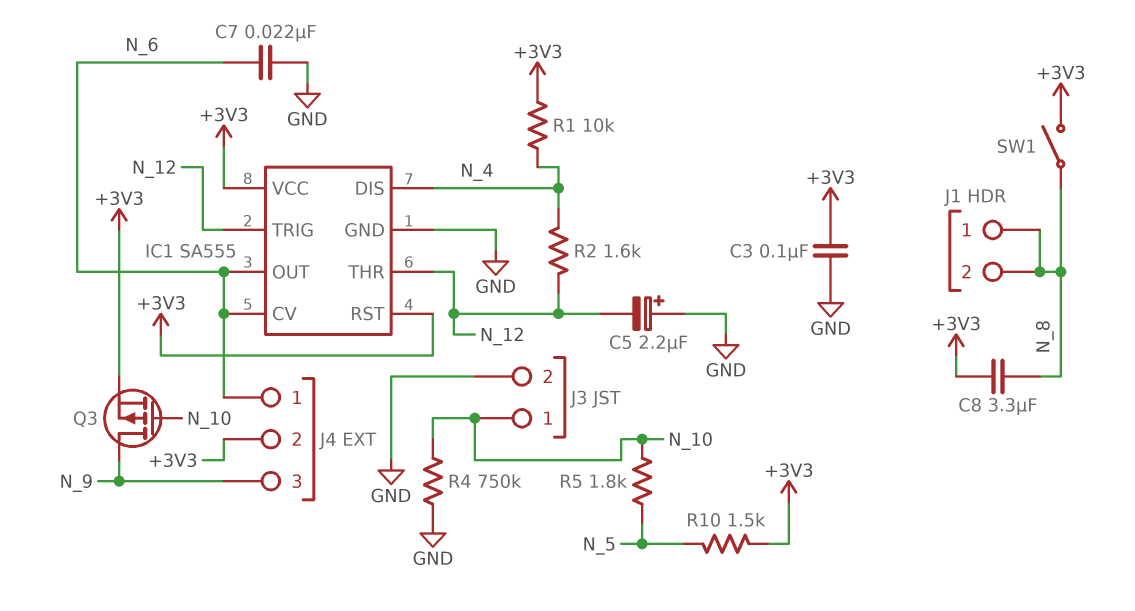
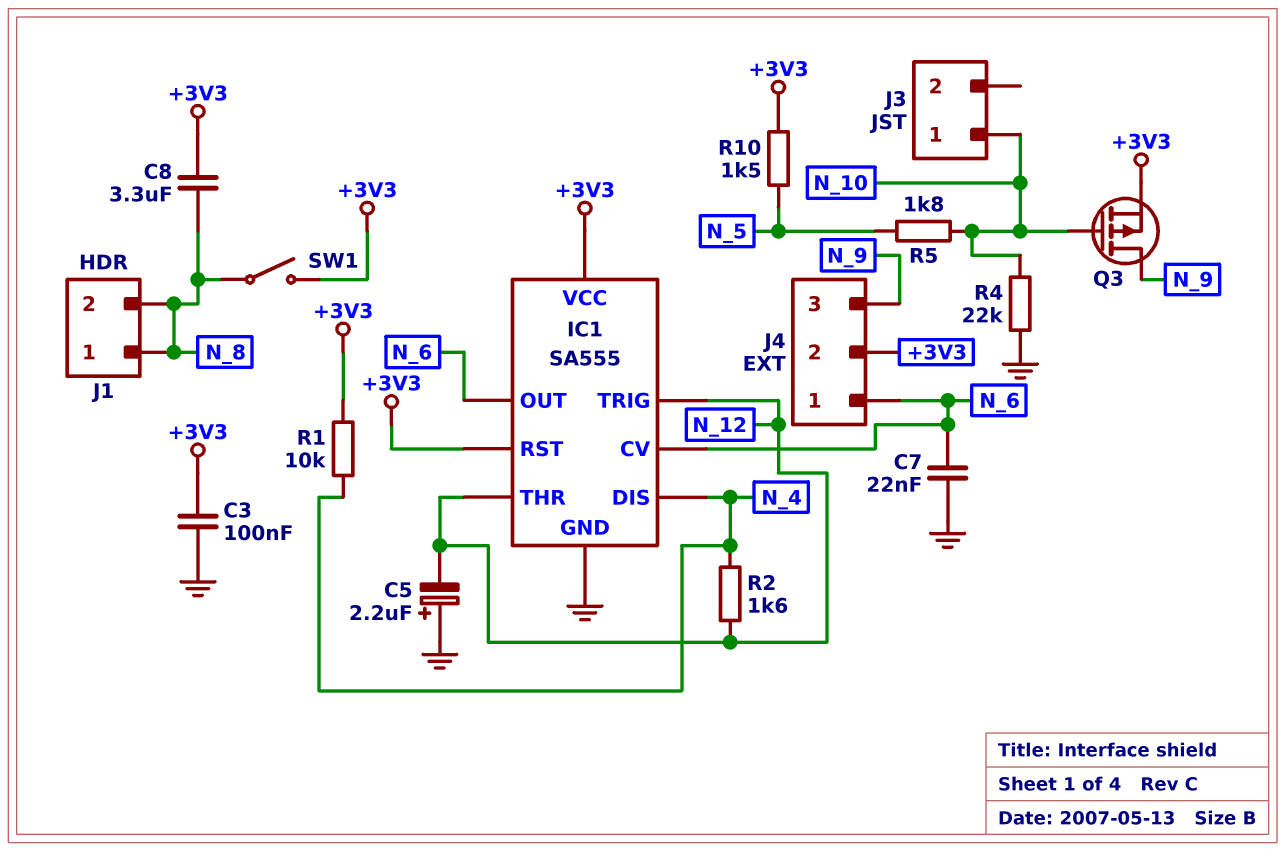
J3 pin 2: GND -> none
R4: 750k (GND, N_10) -> 22k (GND, N_10)

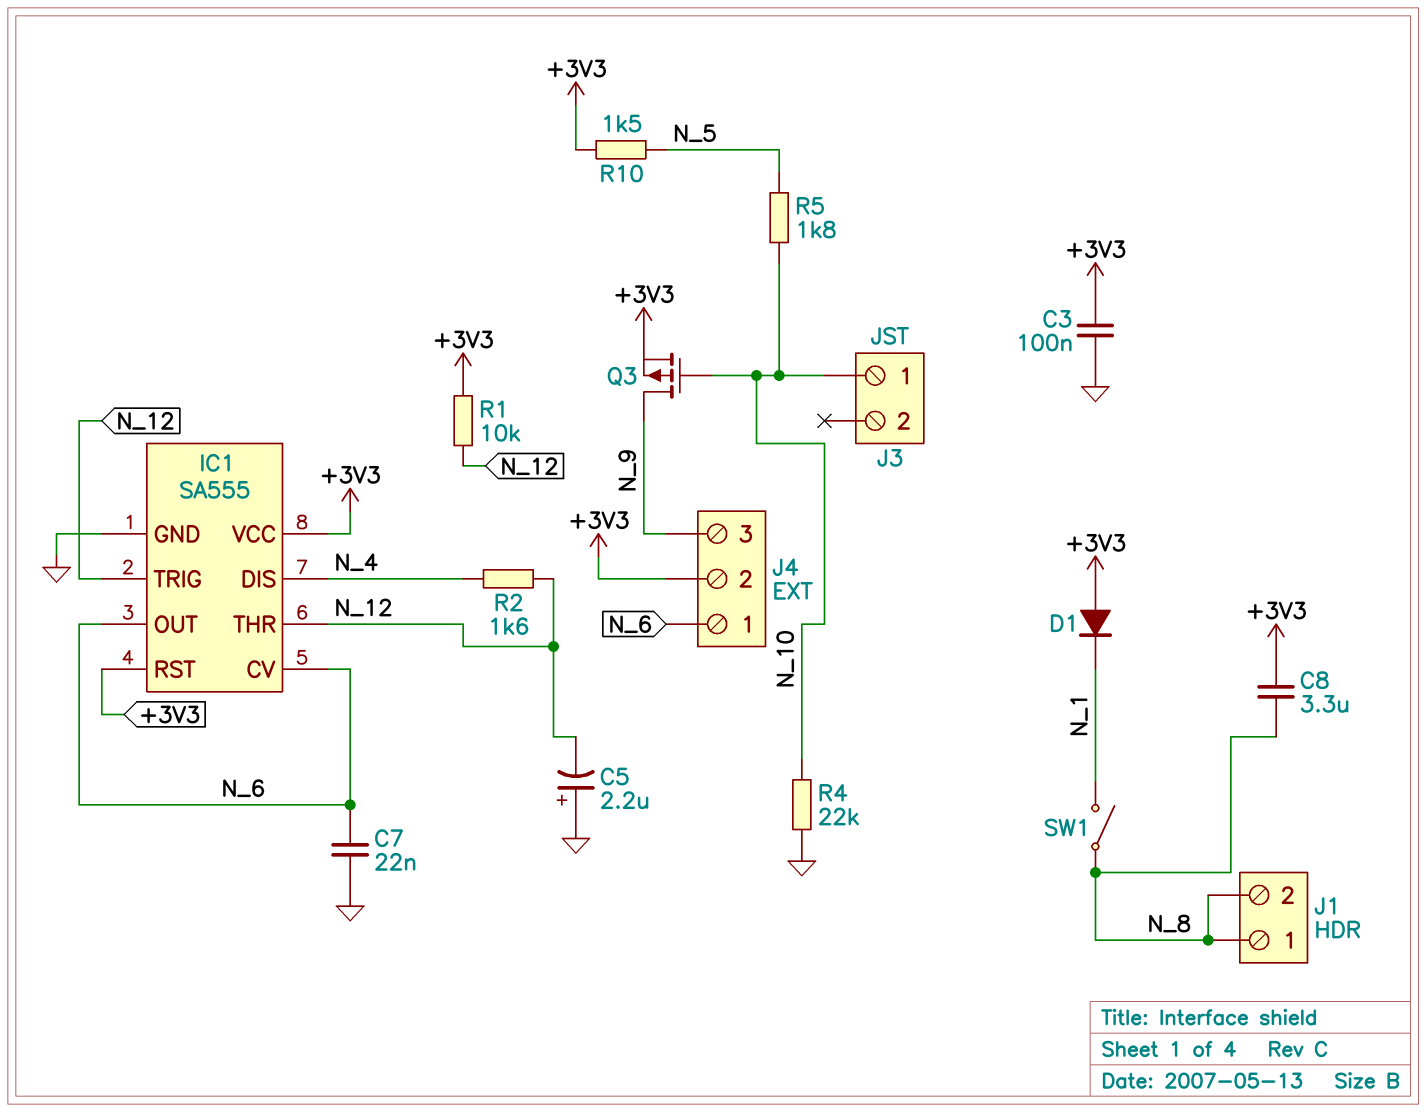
D1: none -> diode (A +3V3, K N_1)
R1: 10k (+3V3, N_4) -> 10k (+3V3, N_12)
SW1: switch (+3V3, N_8) -> switch (N_1, N_8)

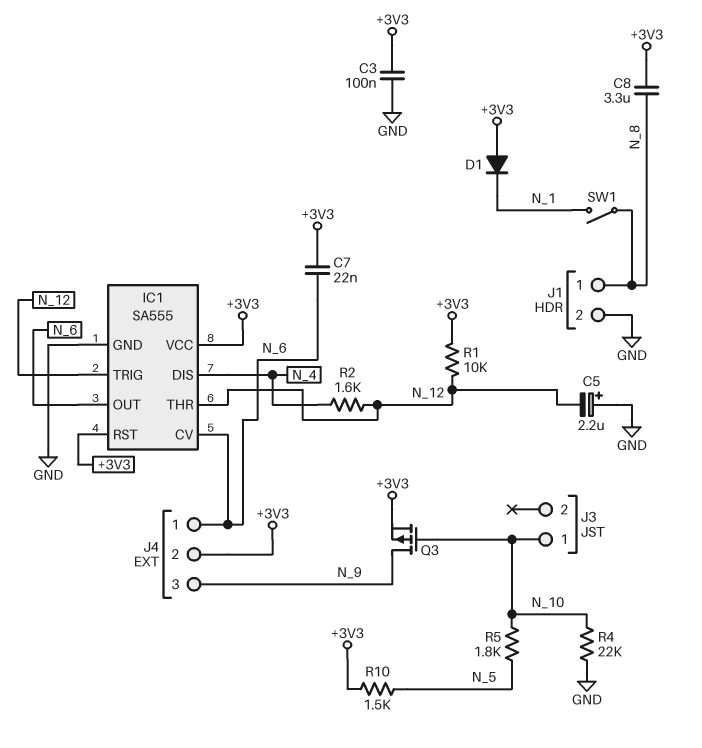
C7: 22nF (GND, N_6) -> 22nF (+3V3, N_6)
J1 pin 2: N_8 -> GND

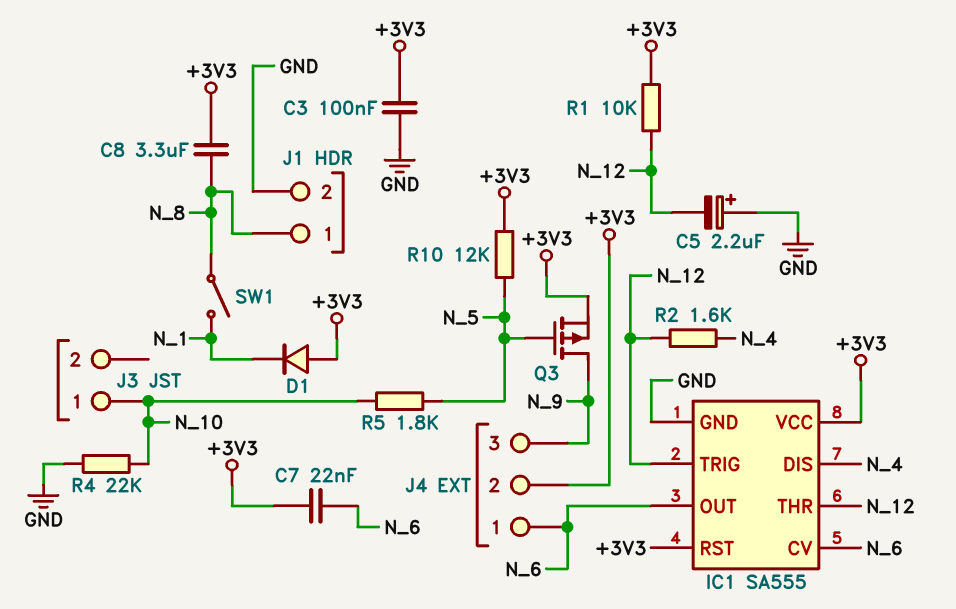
Q3: PMOS (G N_10, D N_9, S +3V3) -> PMOS (G N_5, D N_9, S +3V3)
R10: 1.5k (+3V3, N_5) -> 12k (+3V3, N_5)

